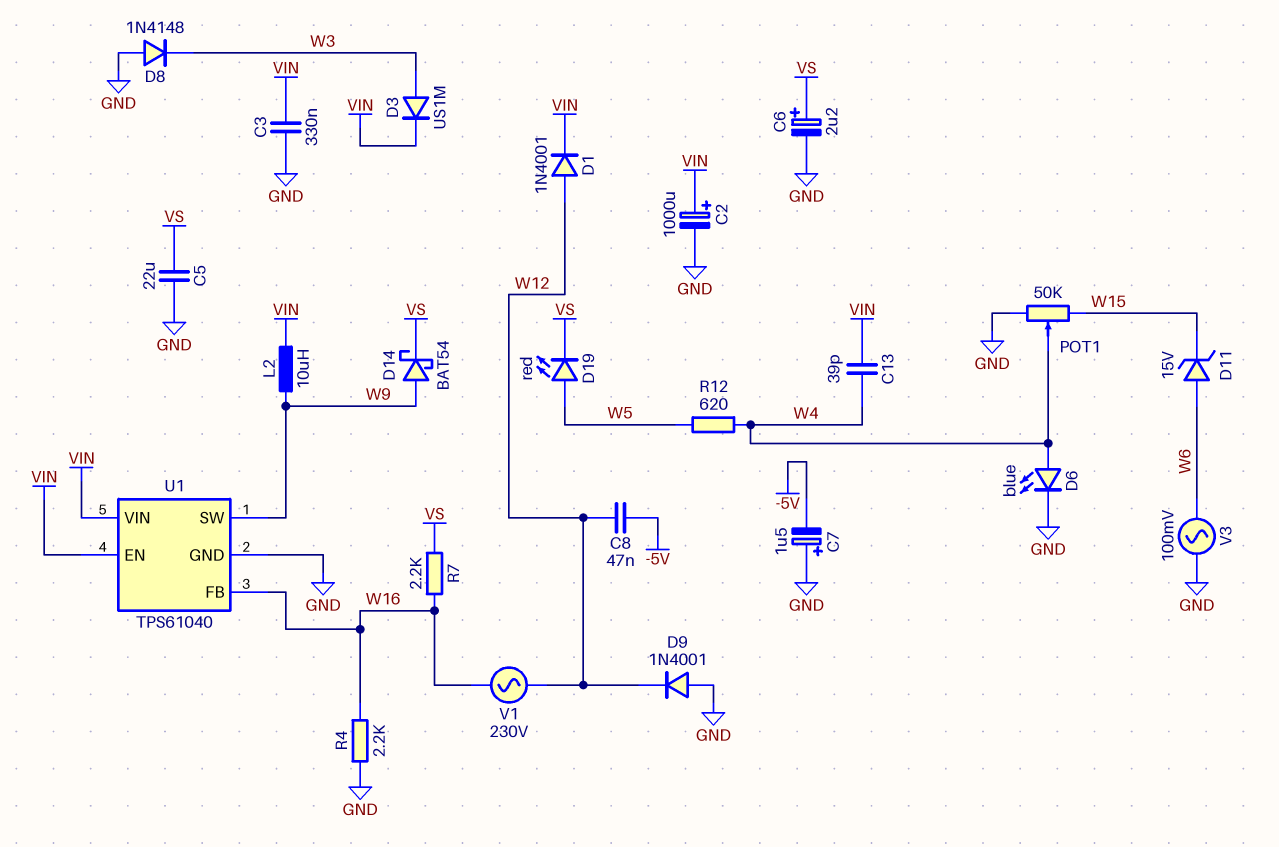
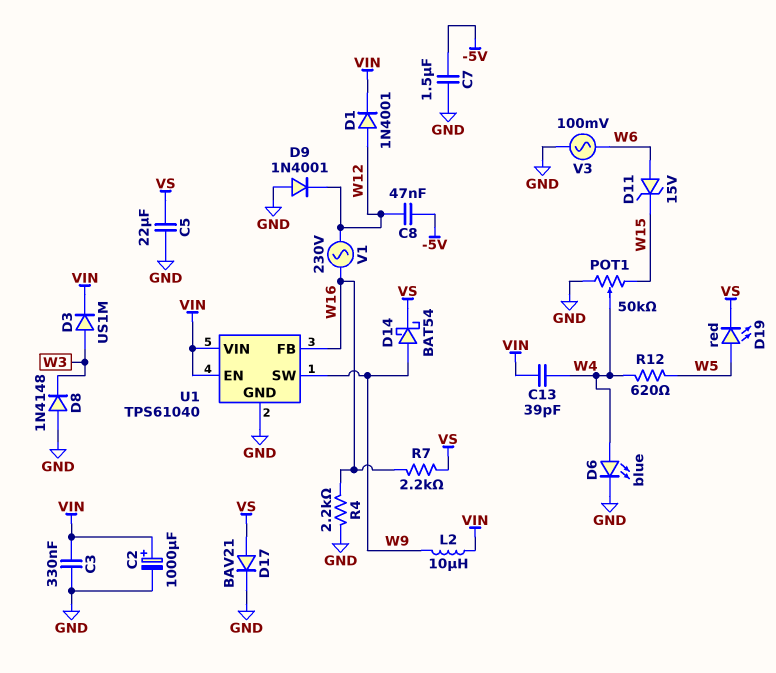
C6: 2.2uF (plus VS, minus GND) -> none
C7: 1.5uF (plus GND, minus -5V) -> 1.5uF (-5V, GND)
D17: none -> diode BAV21 (A VS, K GND)

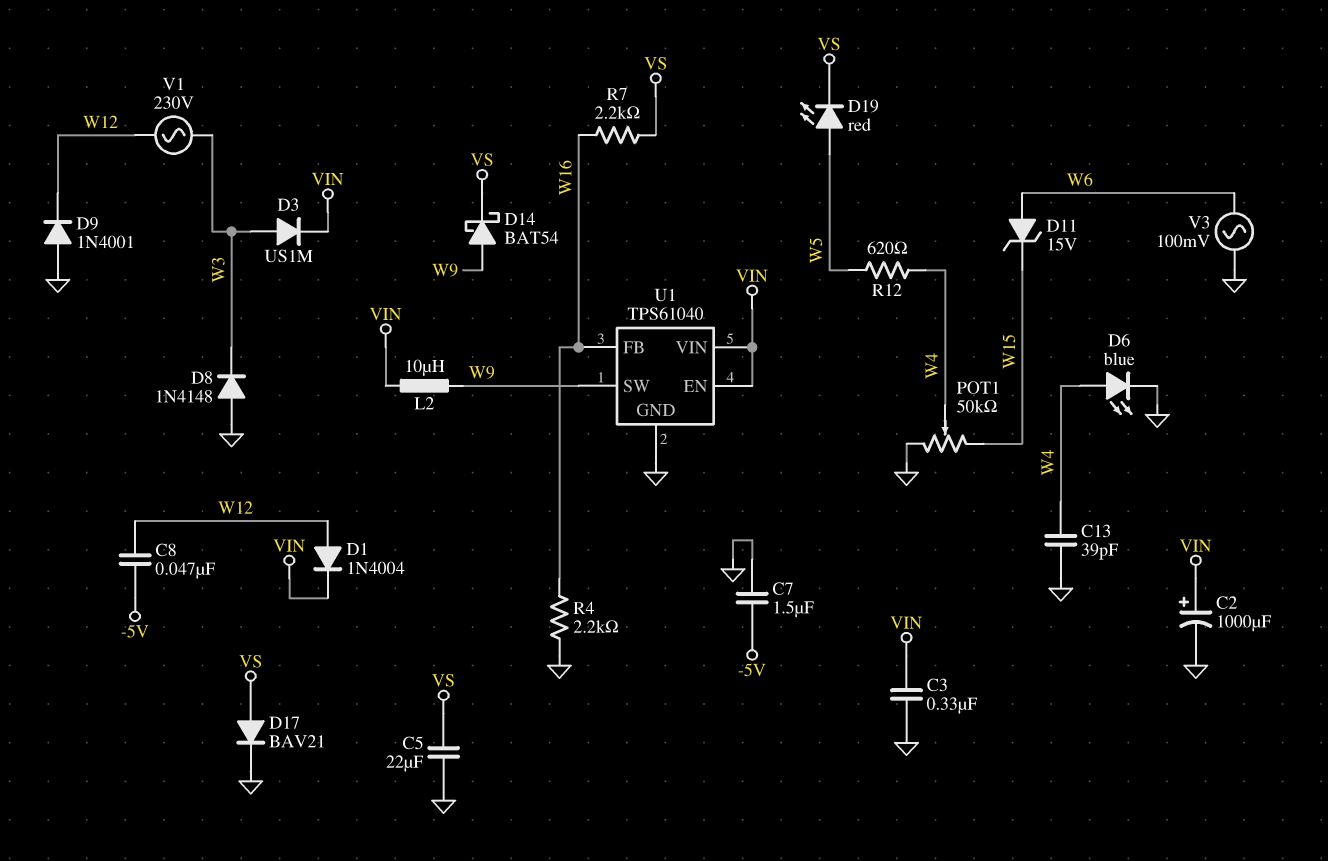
C13: 39pF (VIN, W4) -> 39pF (GND, W4)
D1: diode 1N4001 (A W12, K VIN) -> diode 1N4004 (A W12, K VIN)
V1: AC 230V (W12, W16) -> AC 230V (W3, W12)

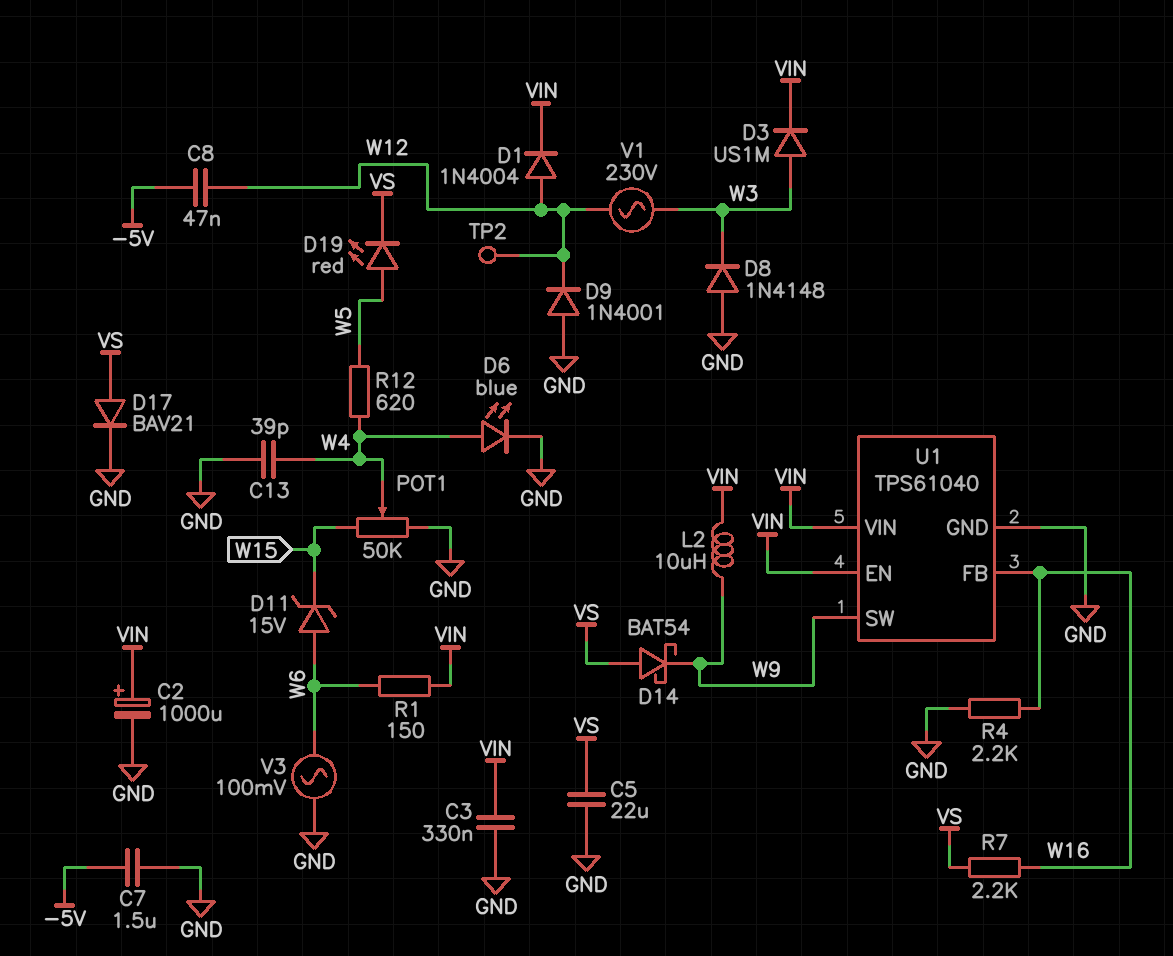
D14: schottky BAT54 (A W9, K VS) -> schottky BAT54 (A VS, K W9)
R1: none -> 150 (VIN, W6)
TP2: none -> test point (W12)

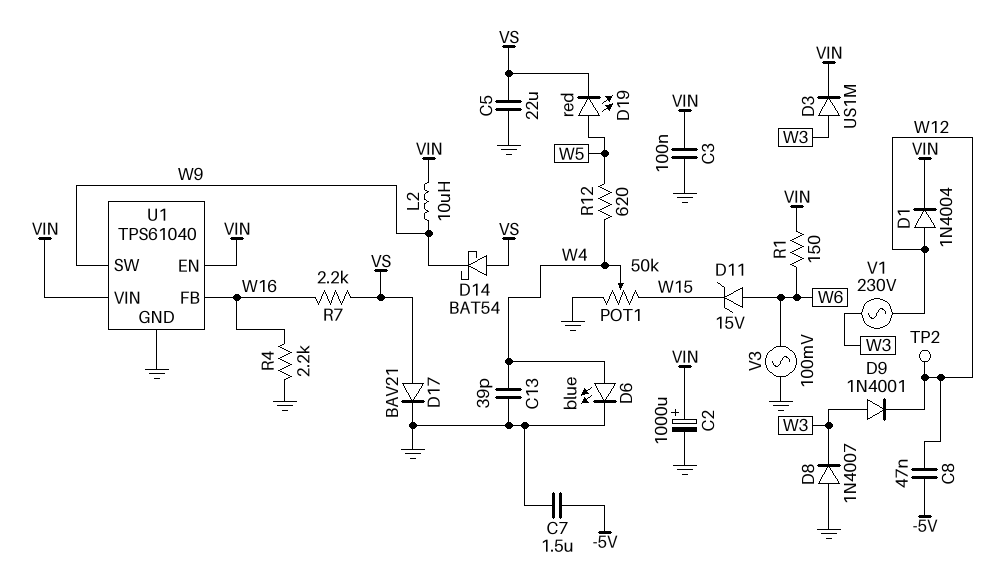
C3: 330nF (GND, VIN) -> 100nF (GND, VIN)
D8: diode 1N4148 (A GND, K W3) -> diode 1N4007 (A GND, K W3)
D9: diode 1N4001 (A GND, K W12) -> diode 1N4001 (A W3, K W12)

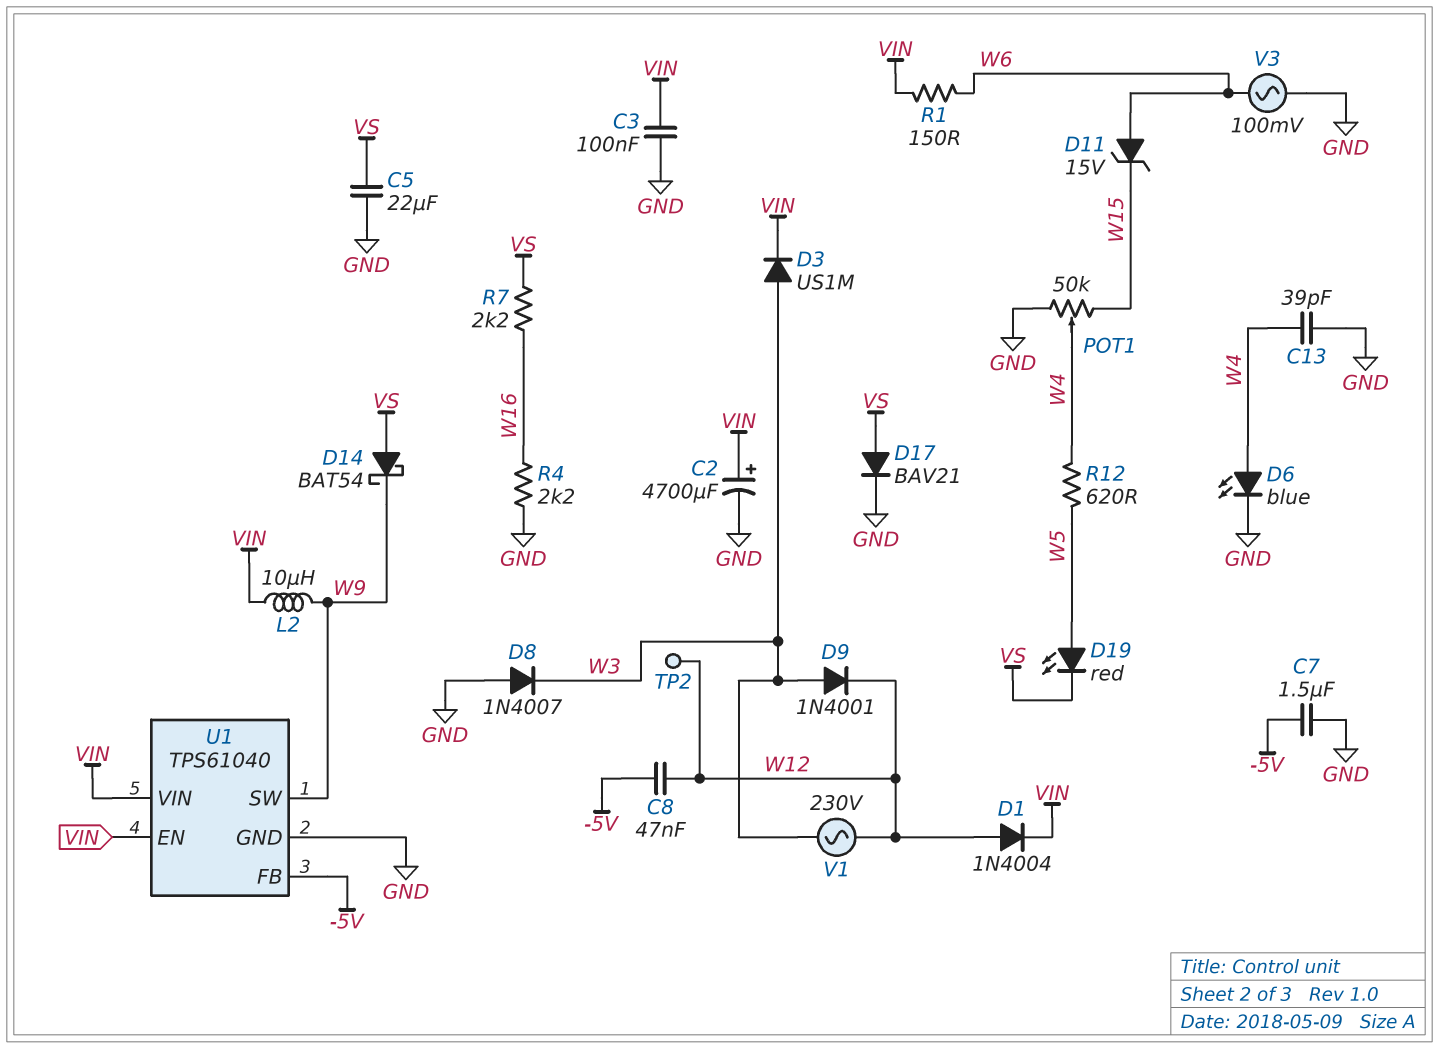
C2: 1000uF (plus VIN, minus GND) -> 4700uF (plus VIN, minus GND)
U1 pin FB: W16 -> -5V

